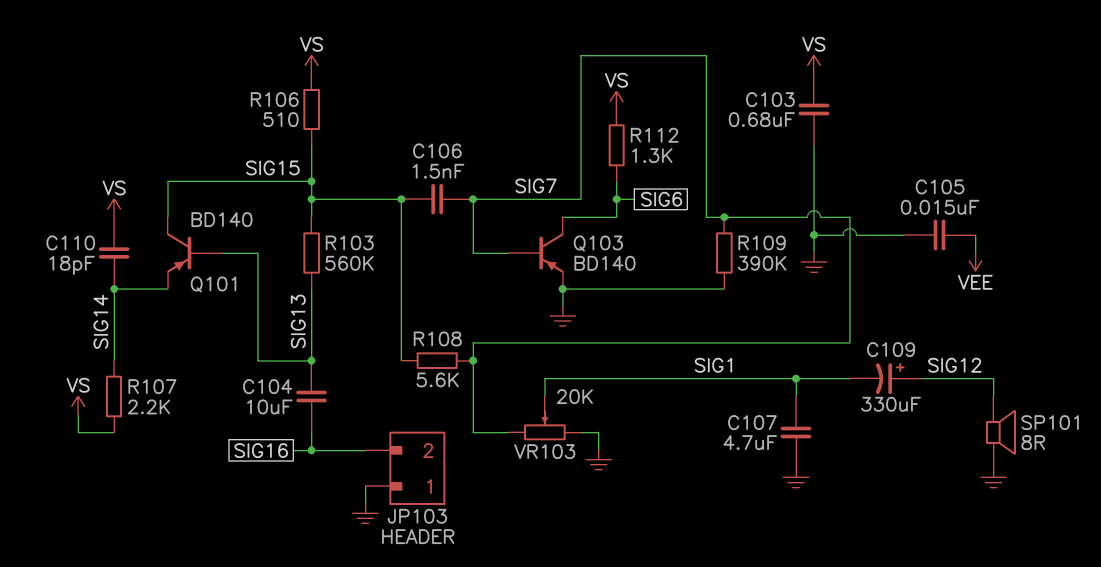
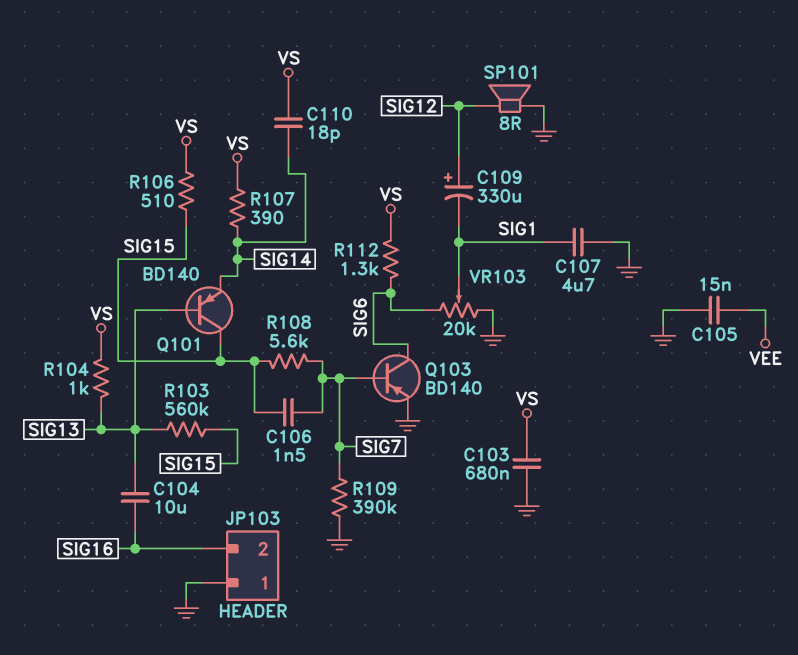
R104: none -> 1k (SIG13, VS)
R107: 2.2k (SIG14, VS) -> 390 (SIG14, VS)
VR103: 20k (GND, SIG7, wiper SIG1) -> 20k (GND, SIG6, wiper SIG1)

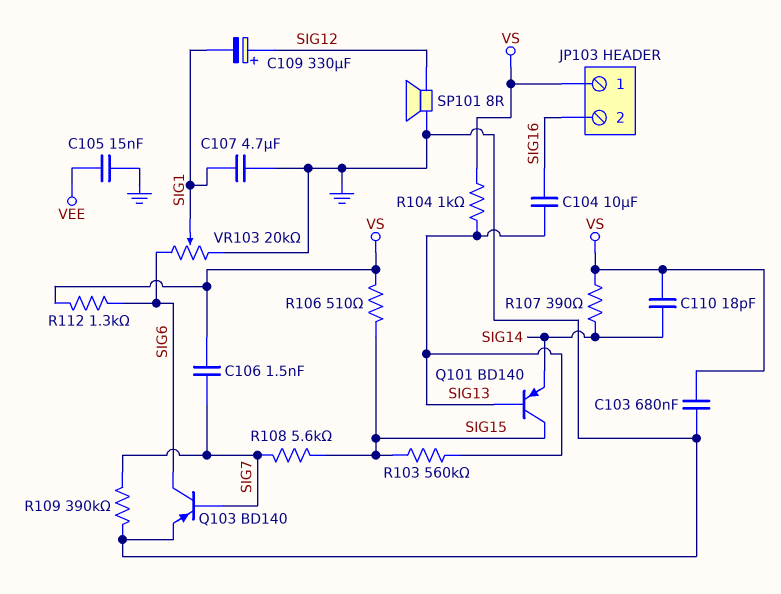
C106: 1.5nF (SIG7, SIG15) -> 1.5nF (SIG7, VS)
JP103 pin 1: GND -> VS

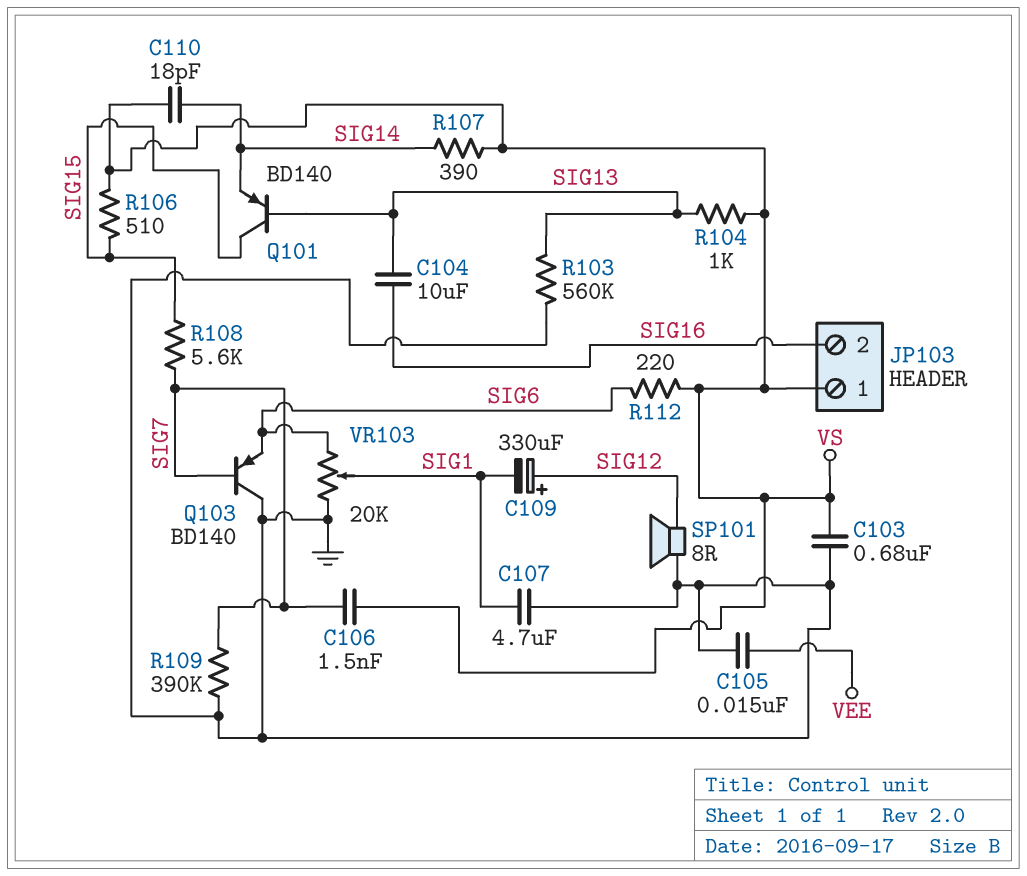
Q103: PNP BD140 (B SIG7, C SIG6, E GND) -> PNP BD140 (B SIG7, C GND, E SIG6)
R103: 560k (SIG13, SIG15) -> 560k (GND, SIG13)
R112: 1.3k (SIG6, VS) -> 220 (SIG6, VS)

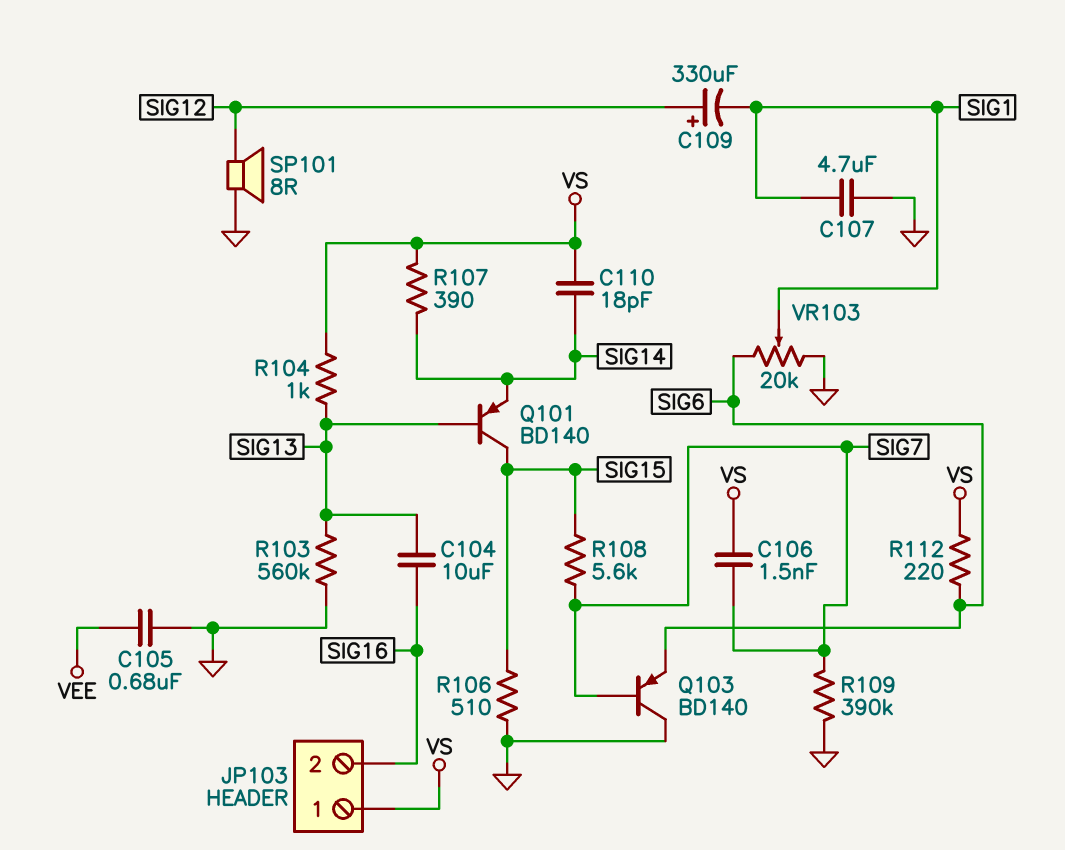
C103: 680nF (GND, VS) -> none
C105: 15nF (GND, VEE) -> 680nF (GND, VEE)
R106: 510 (SIG15, VS) -> 510 (GND, SIG15)

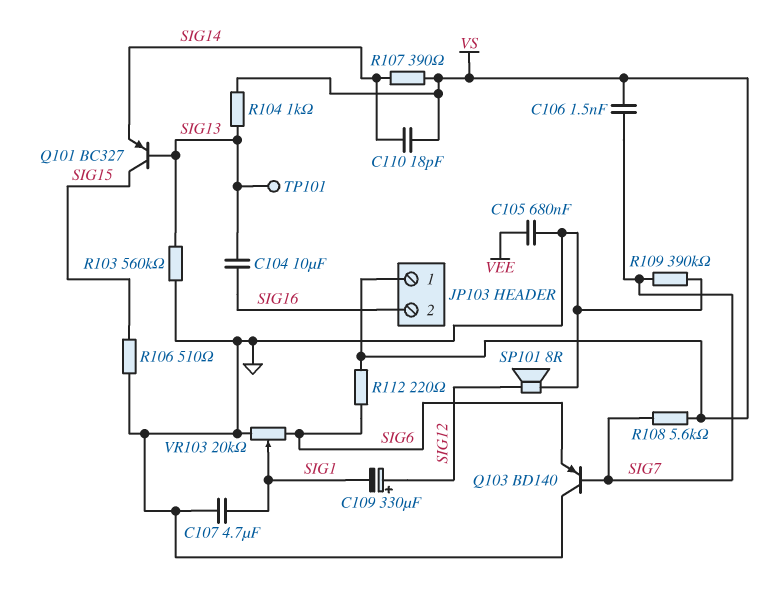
Q101: PNP BD140 (B SIG13, C SIG15, E SIG14) -> PNP BC327 (B SIG13, C SIG15, E SIG14)
R108: 5.6k (SIG7, SIG15) -> 5.6k (SIG7, VS)
TP101: none -> test point (SIG13)

